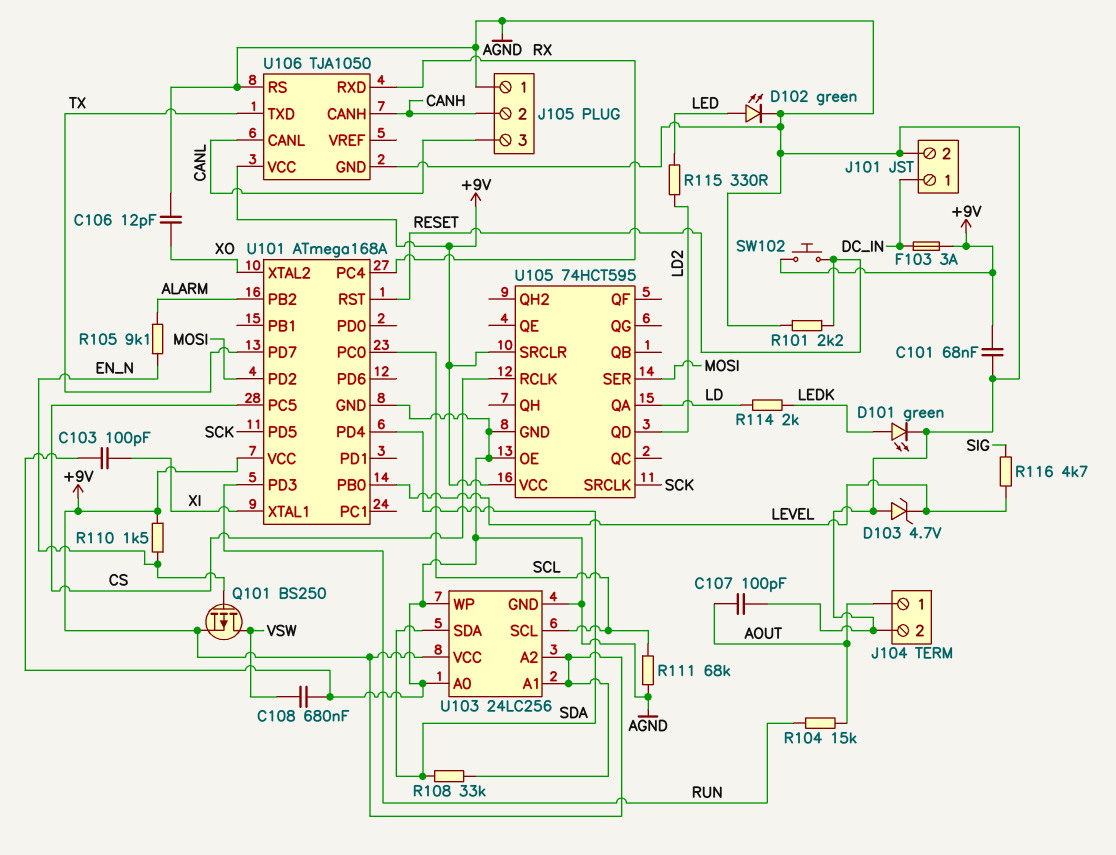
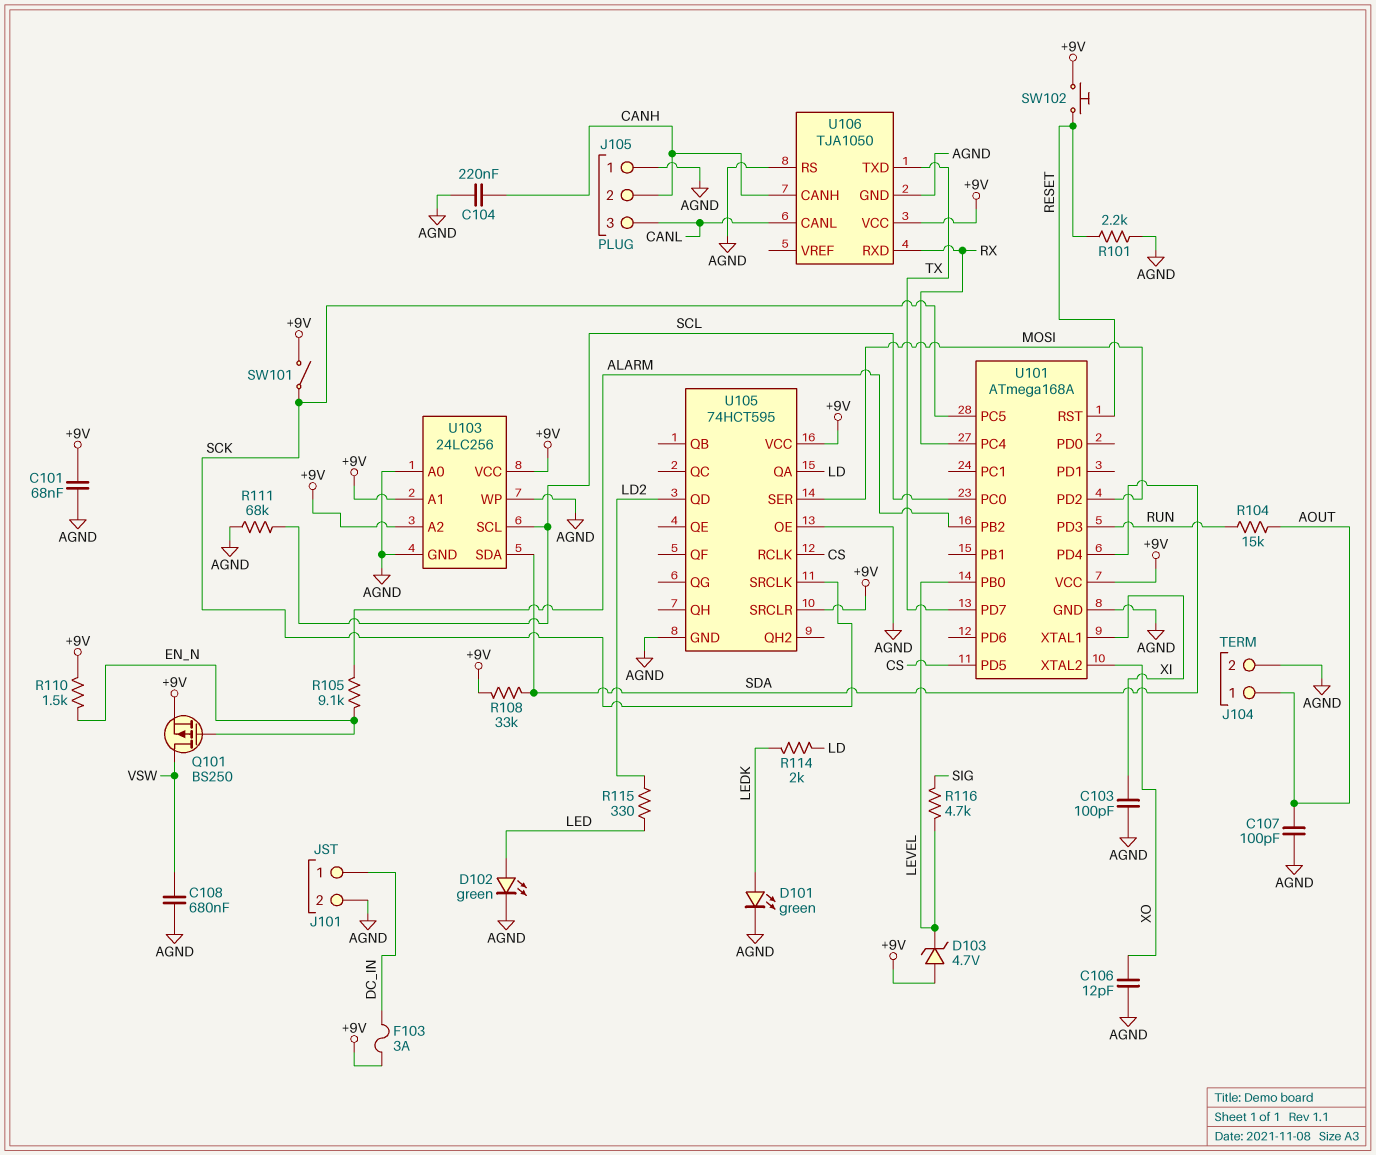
C104: none -> 220nF (AGND, CANH)
D103: zener 4.7V (A AGND, K LEVEL) -> zener 4.7V (A +9V, K LEVEL)
SW101: none -> switch (+9V, SCK)
U101 pin PC5: CS -> SCK
U101 pin PD5: SCK -> CS

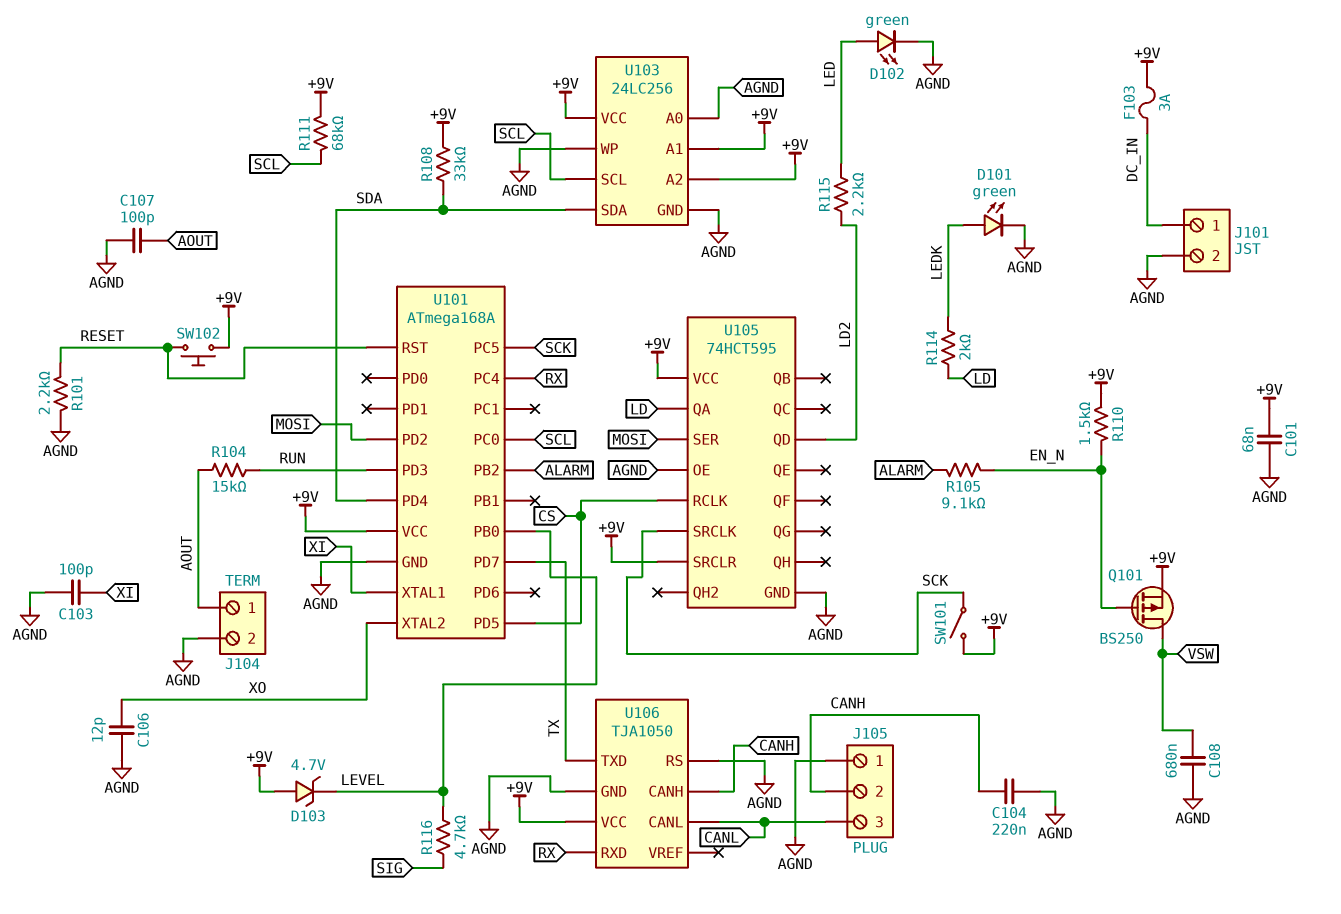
R111: 68k (AGND, SCL) -> 68k (+9V, SCL)
R115: 330 (LD2, LED) -> 2.2k (LD2, LED)

